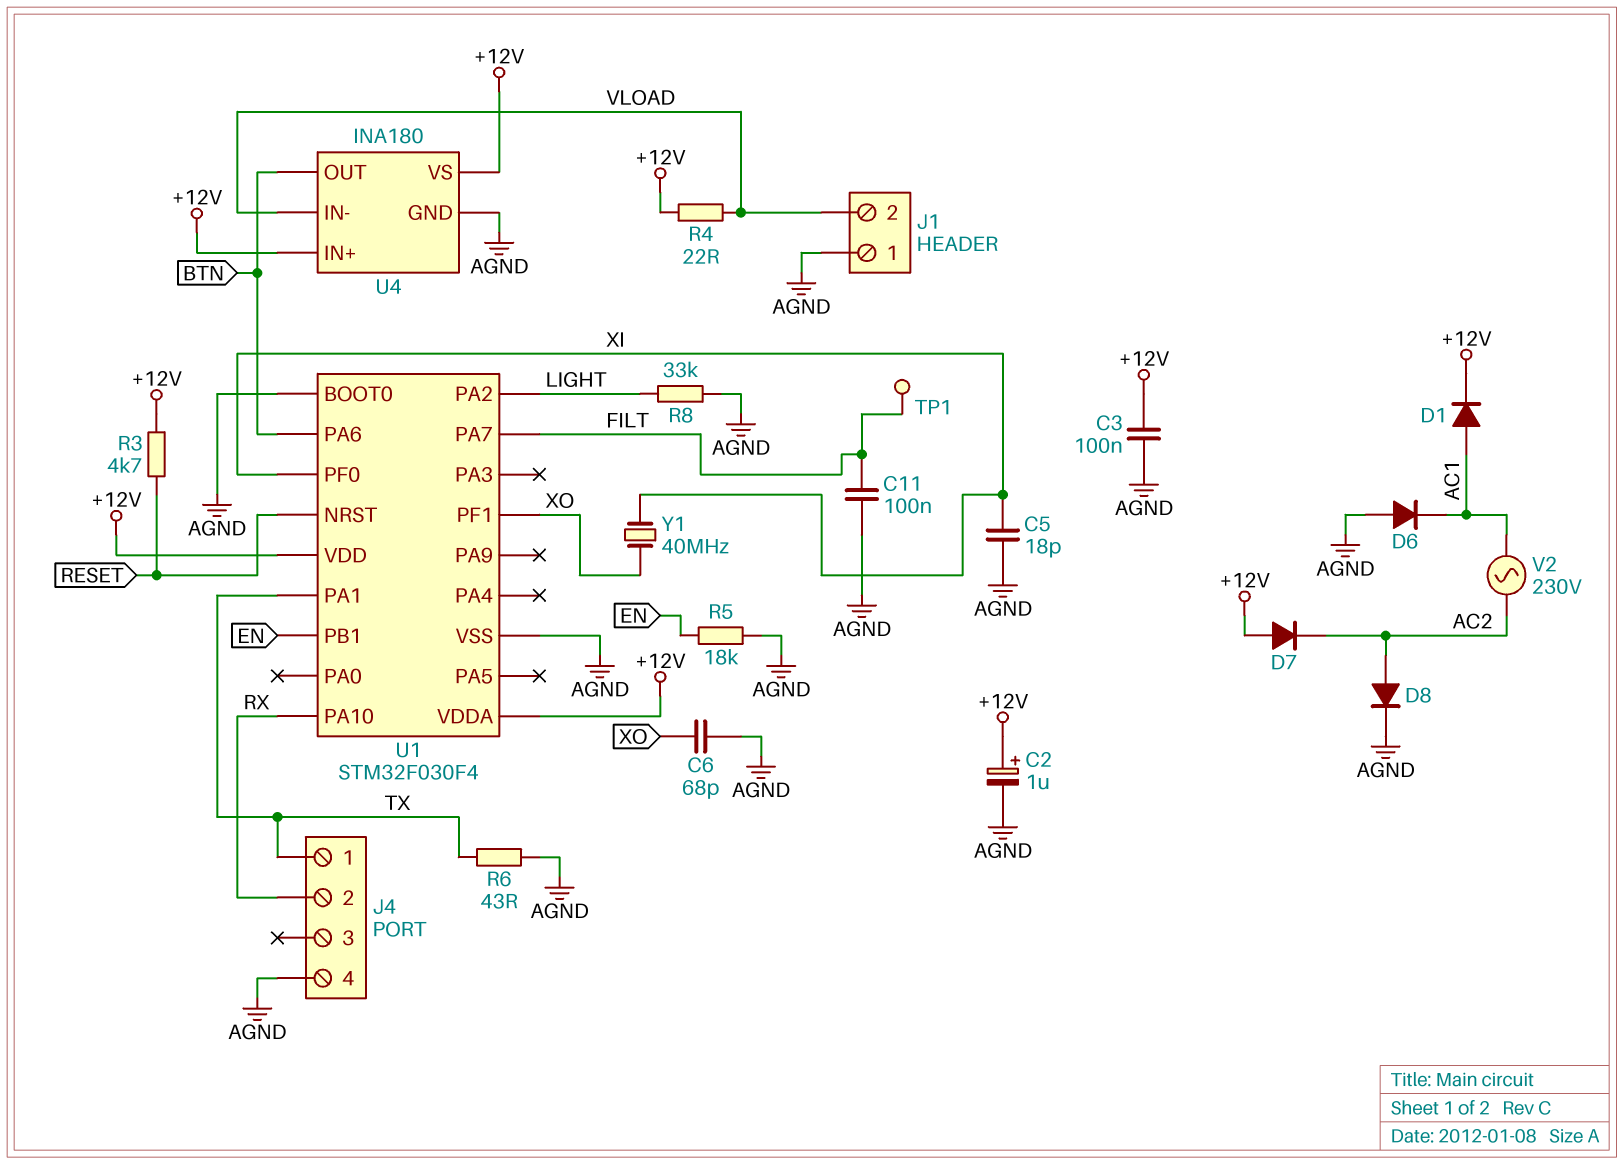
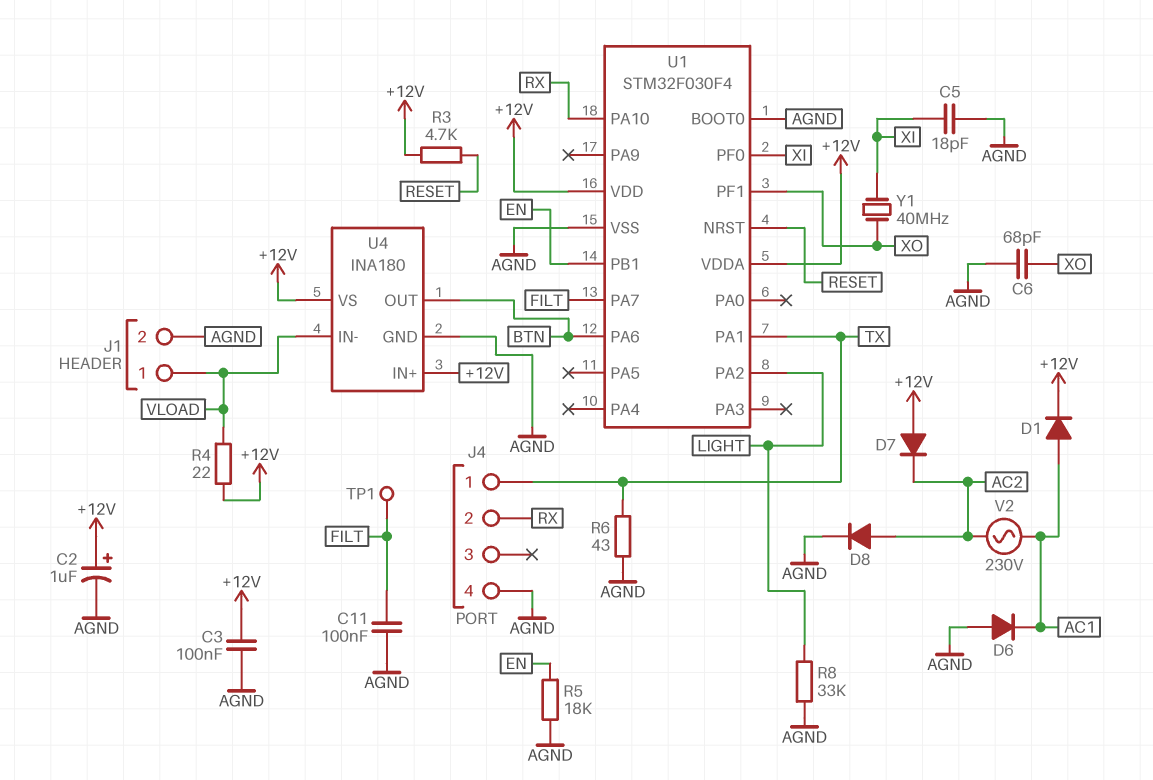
J1 pin 1: AGND -> VLOAD
J1 pin 2: VLOAD -> AGND

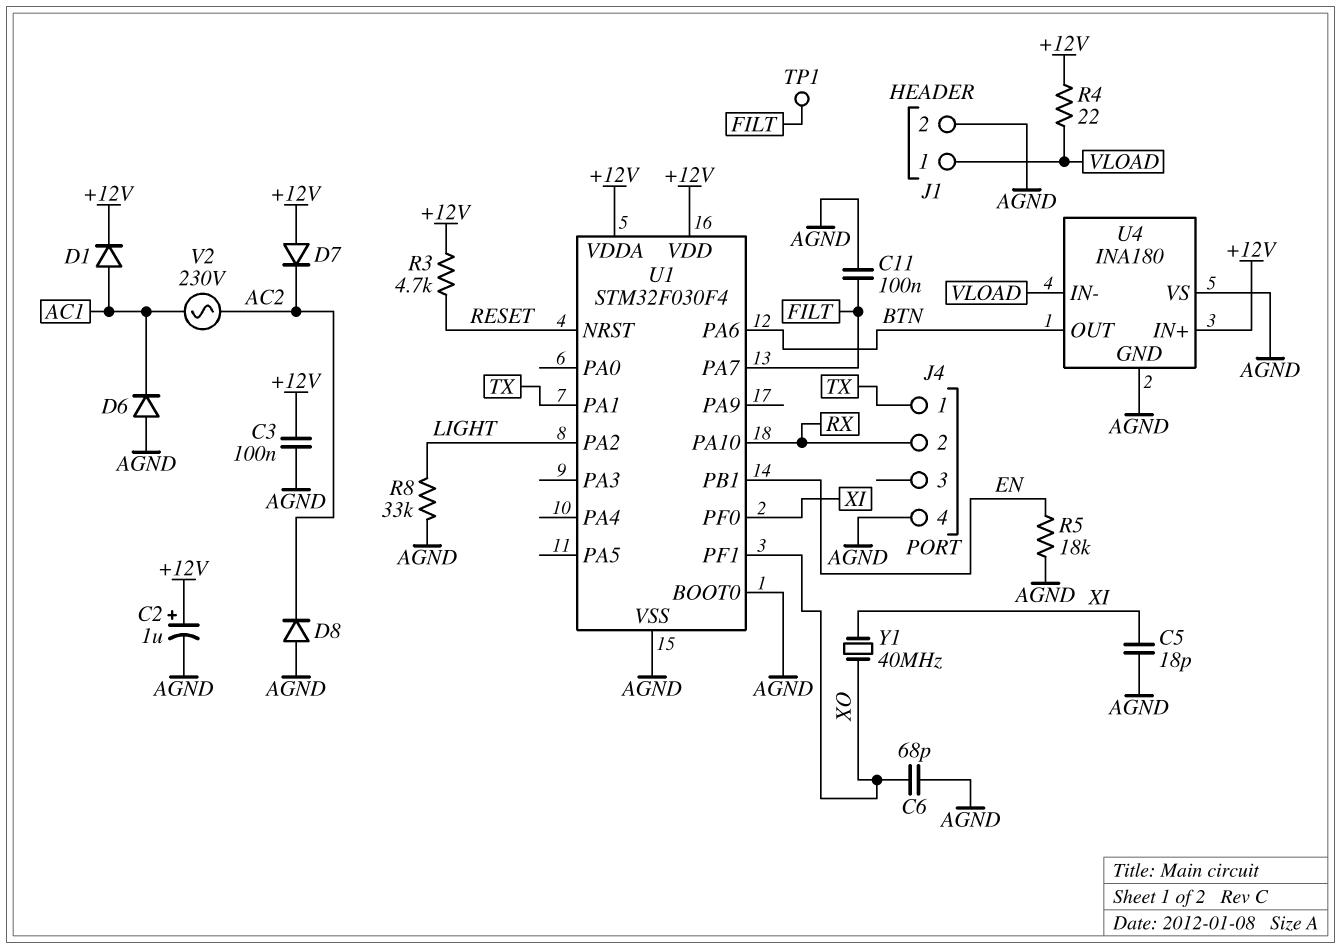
D8: diode (A AC2, K AGND) -> diode (A AGND, K AC2)
R6: 43 (AGND, TX) -> none
U4 pin VS: +12V -> AGND

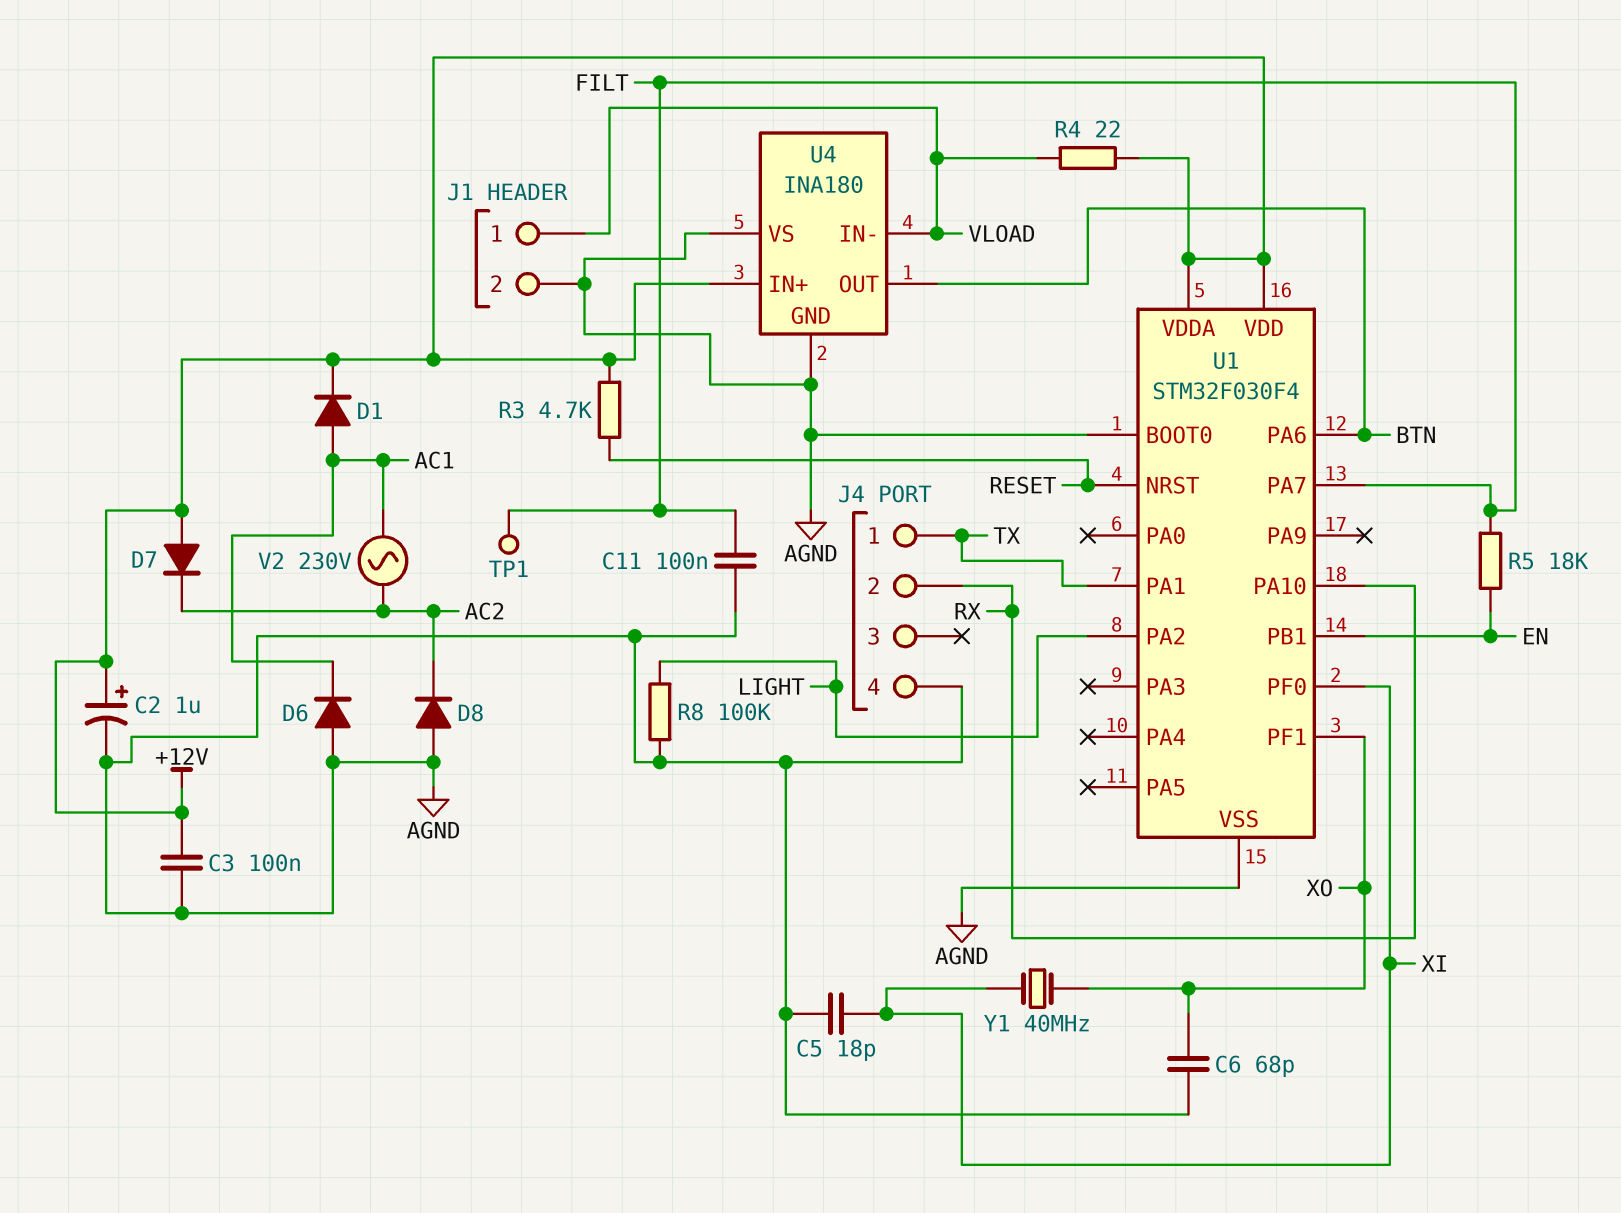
R5: 18k (AGND, EN) -> 18k (EN, FILT)
R8: 33k (AGND, LIGHT) -> 100k (AGND, LIGHT)

